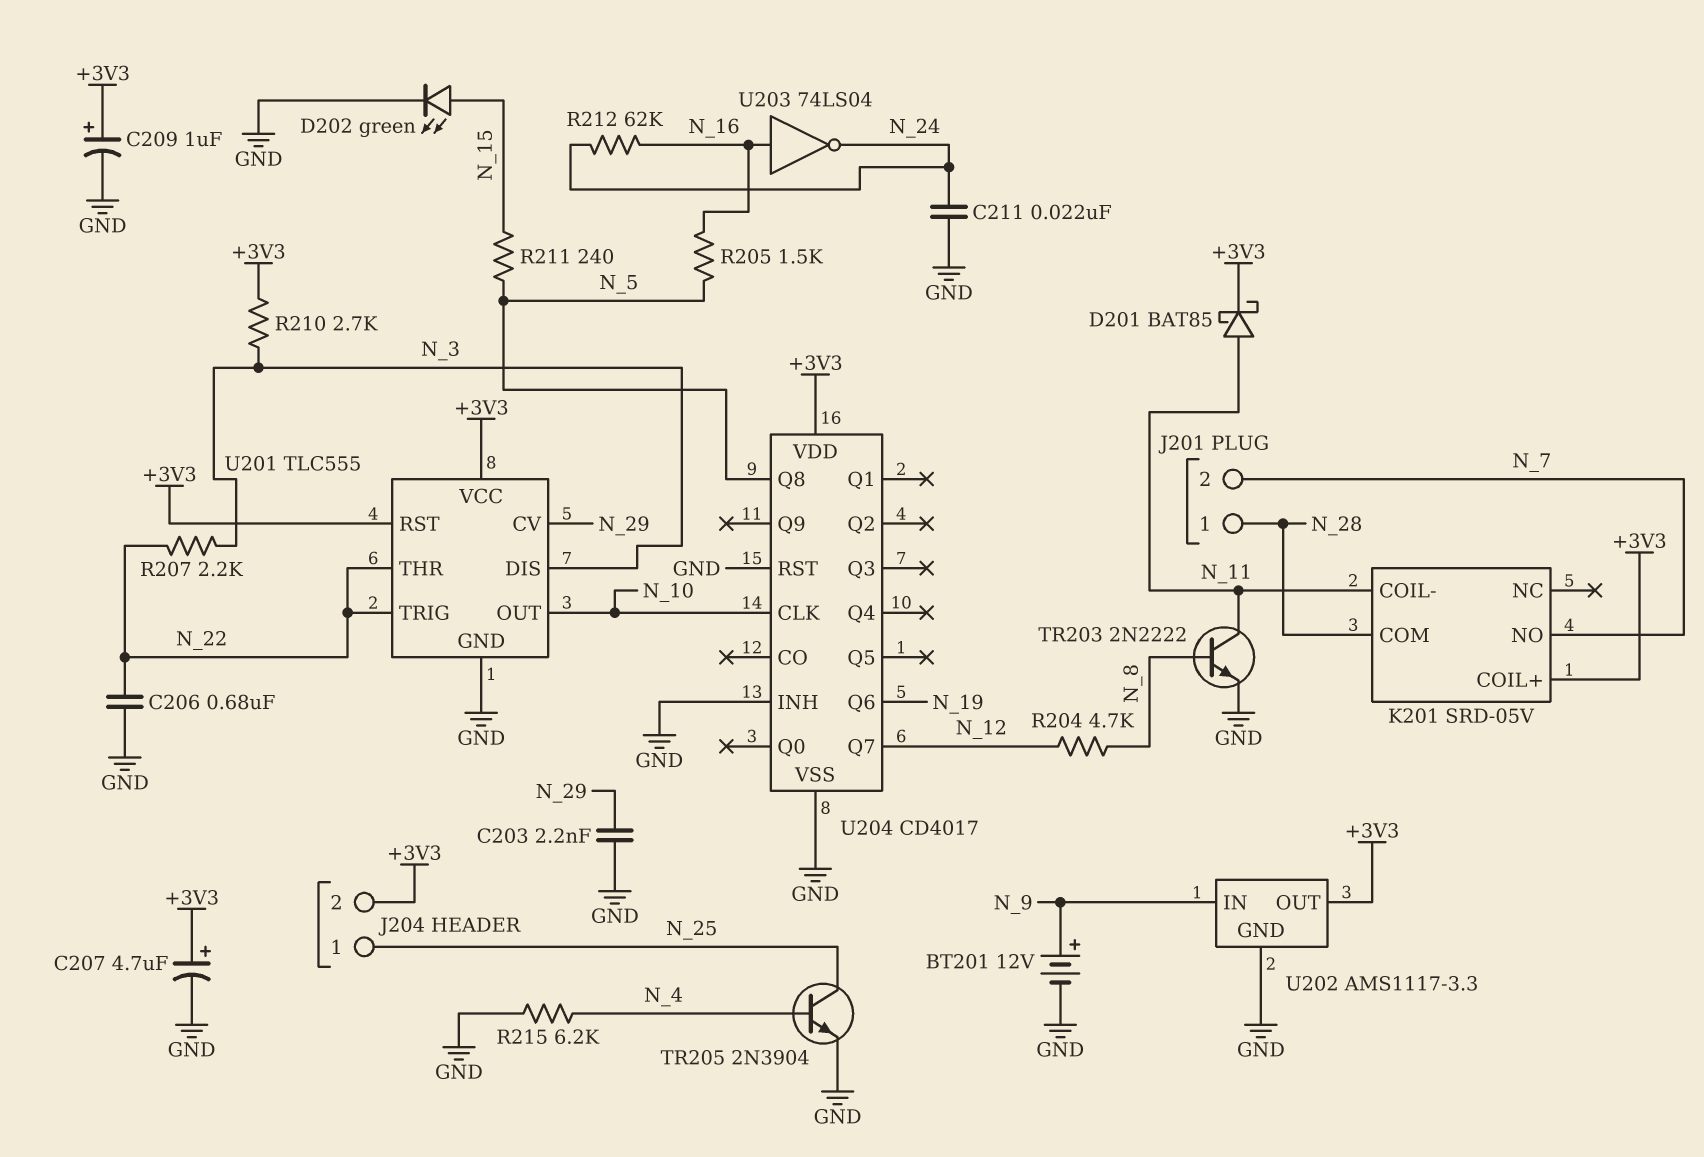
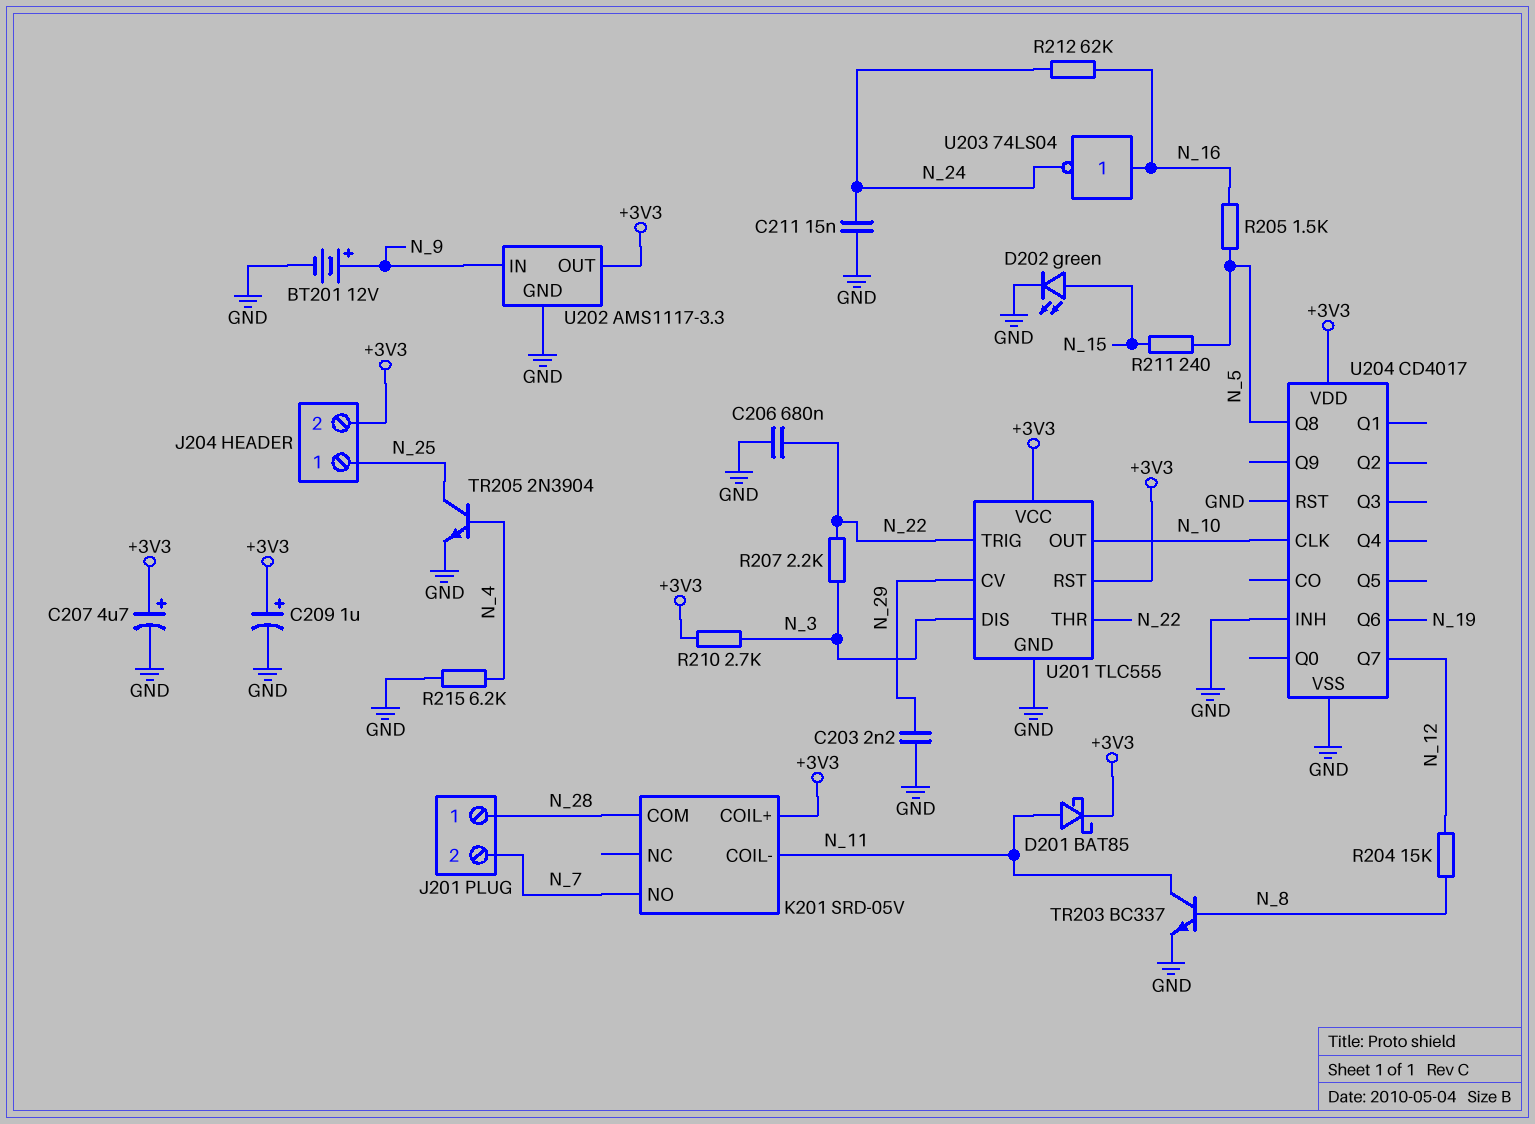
C211: 22nF (GND, N_24) -> 15nF (GND, N_24)
R204: 4.7k (N_8, N_12) -> 15k (N_8, N_12)
TR203: NPN 2N2222 (B N_8, C N_11, E GND) -> NPN BC337 (B N_8, C N_11, E GND)

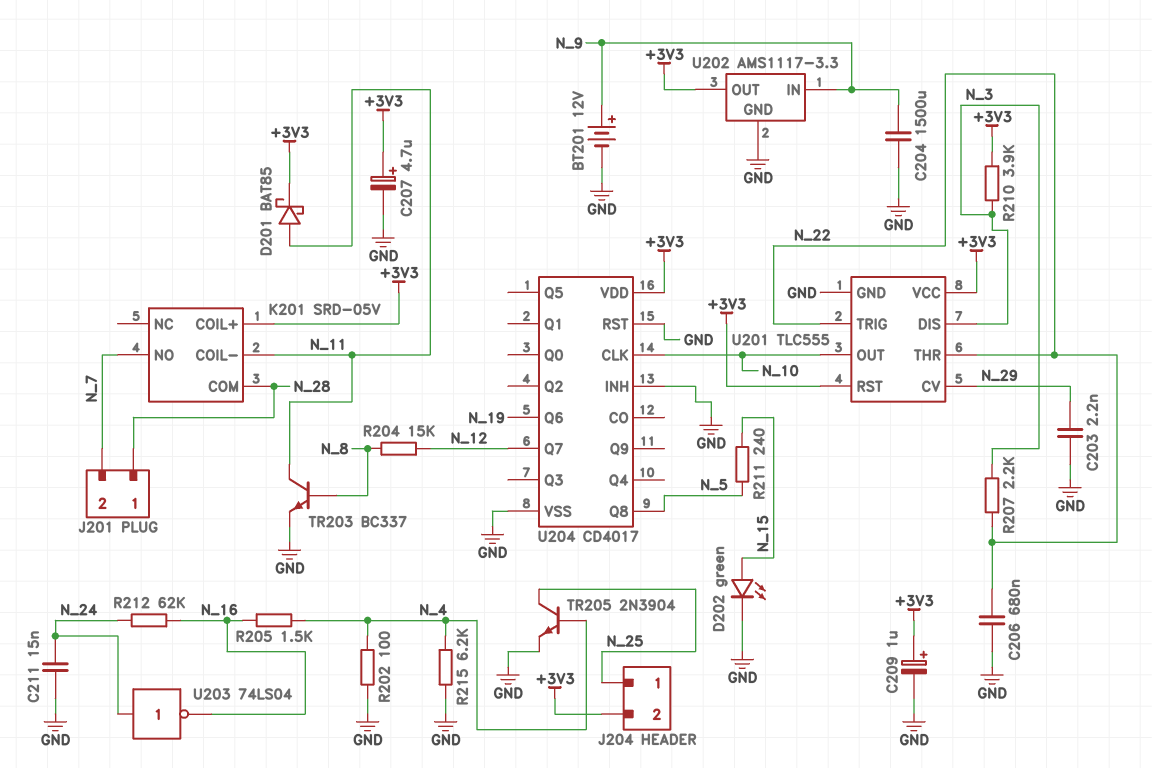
C204: none -> 1500uF (GND, N_9)
R202: none -> 100 (GND, N_4)
R205: 1.5k (N_5, N_16) -> 1.5k (N_4, N_16)
R210: 2.7k (+3V3, N_3) -> 3.9k (+3V3, N_3)
U203: NOT 74LS04 (in N_16, out N_24) -> NOT 74LS04 (in N_24, out N_16)

